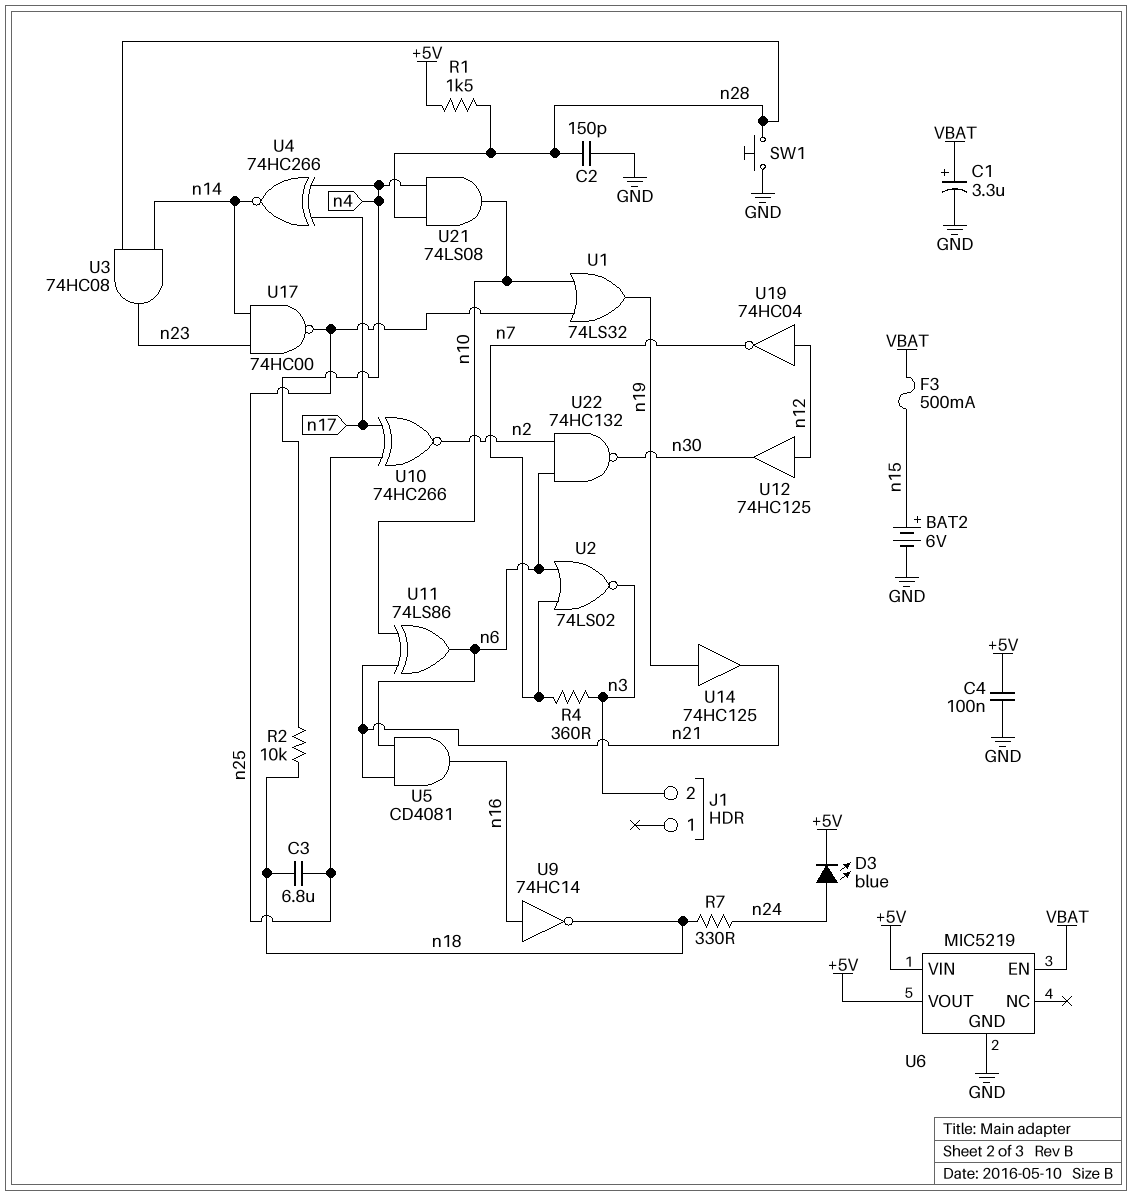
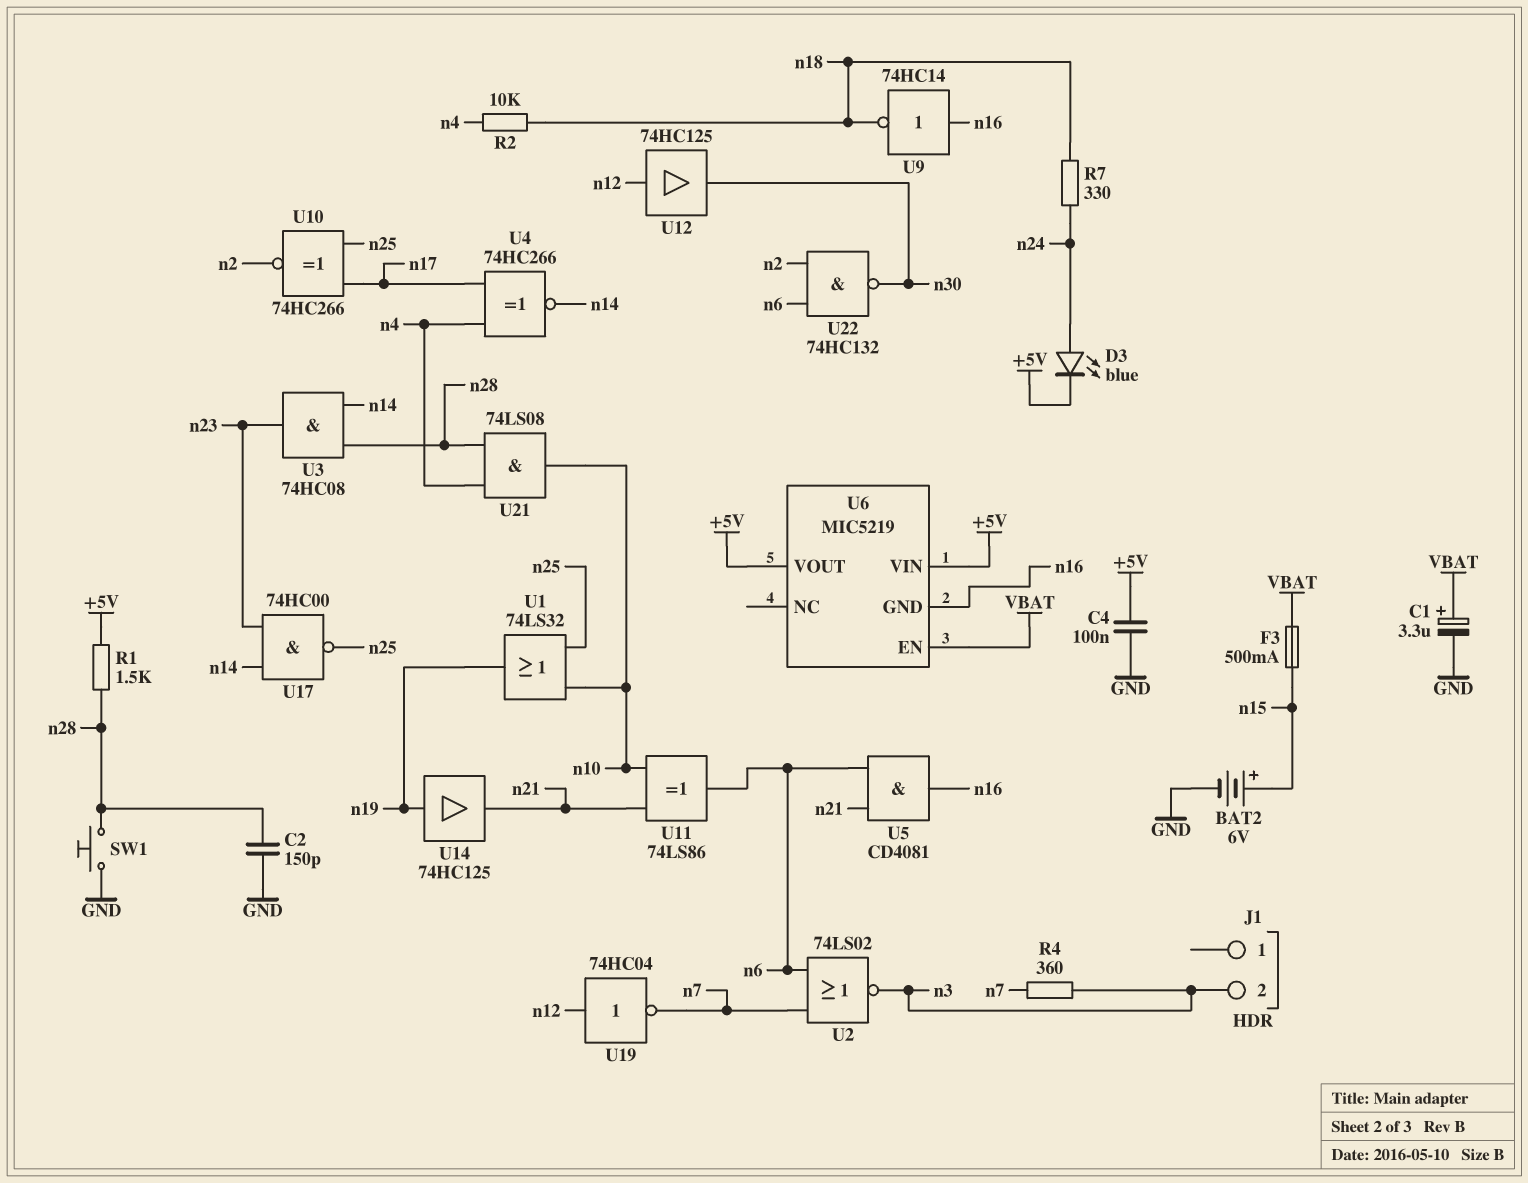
C3: 6.8uF (n18, n25) -> none
U6 pin GND: GND -> n16

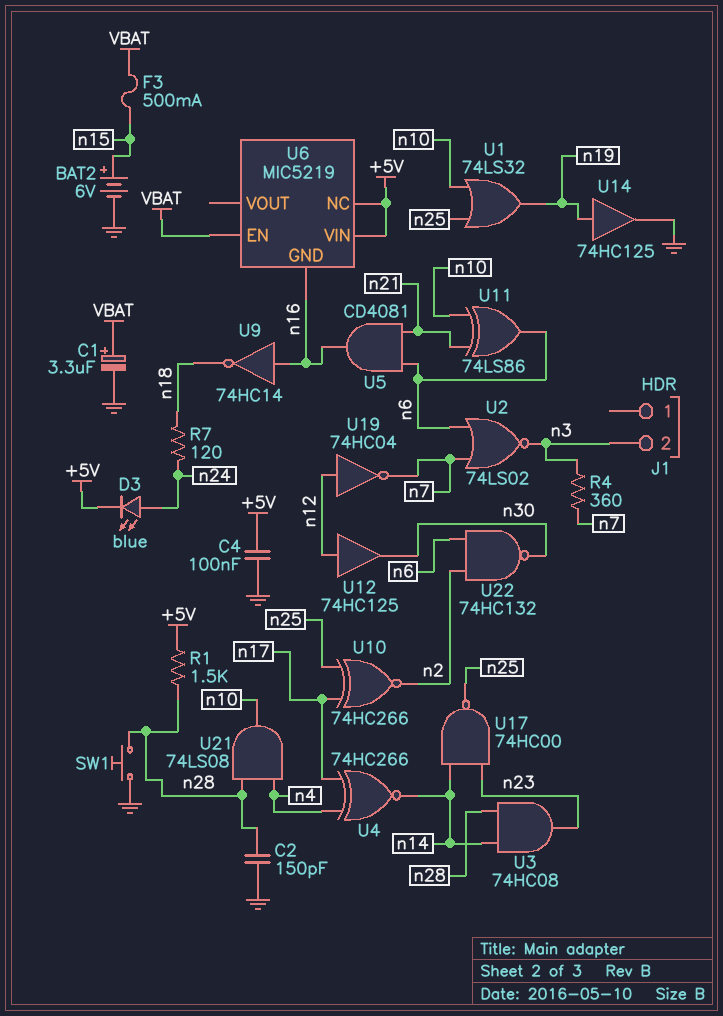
R2: 10k (n4, n18) -> none
R7: 330 (n18, n24) -> 120 (n18, n24)
U6 pin NC: none -> +5V
U6 pin VOUT: +5V -> none
U14: buffer 74HC125 (in n19, out n21) -> buffer 74HC125 (in n19, out GND)

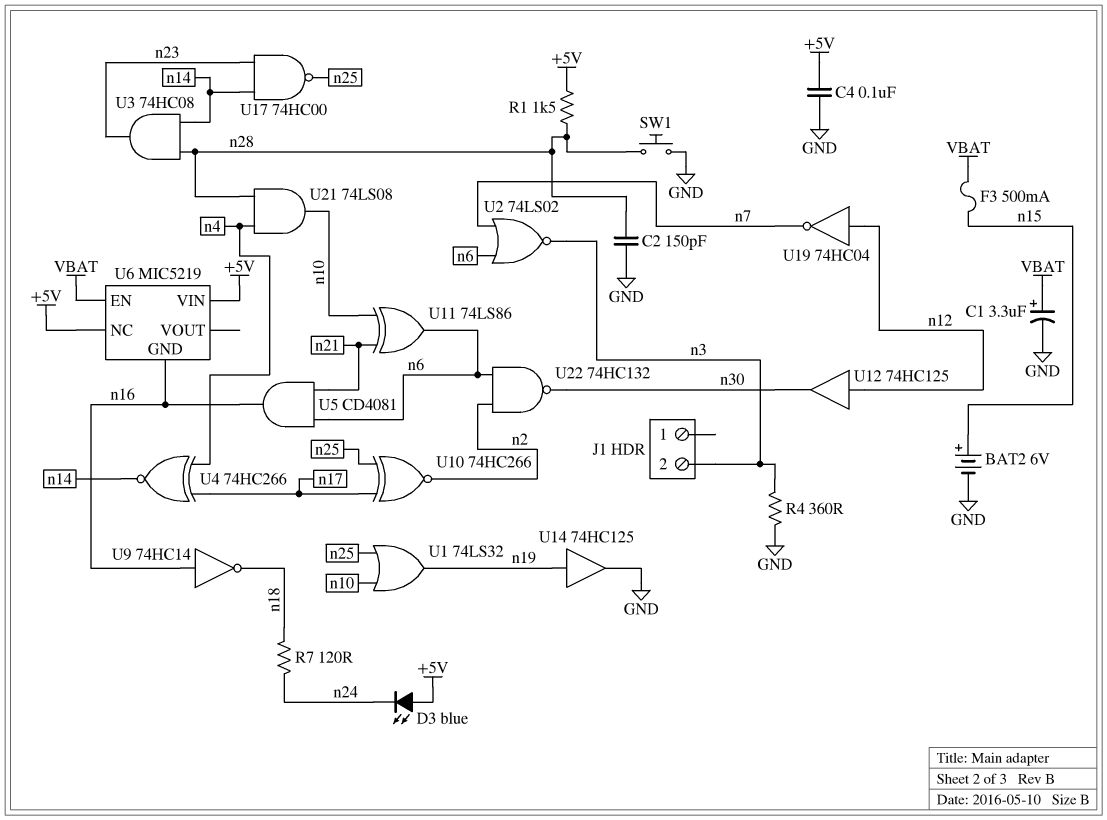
D3: LED blue (A n24, K +5V) -> LED blue (A +5V, K n24)
R4: 360 (n3, n7) -> 360 (GND, n3)

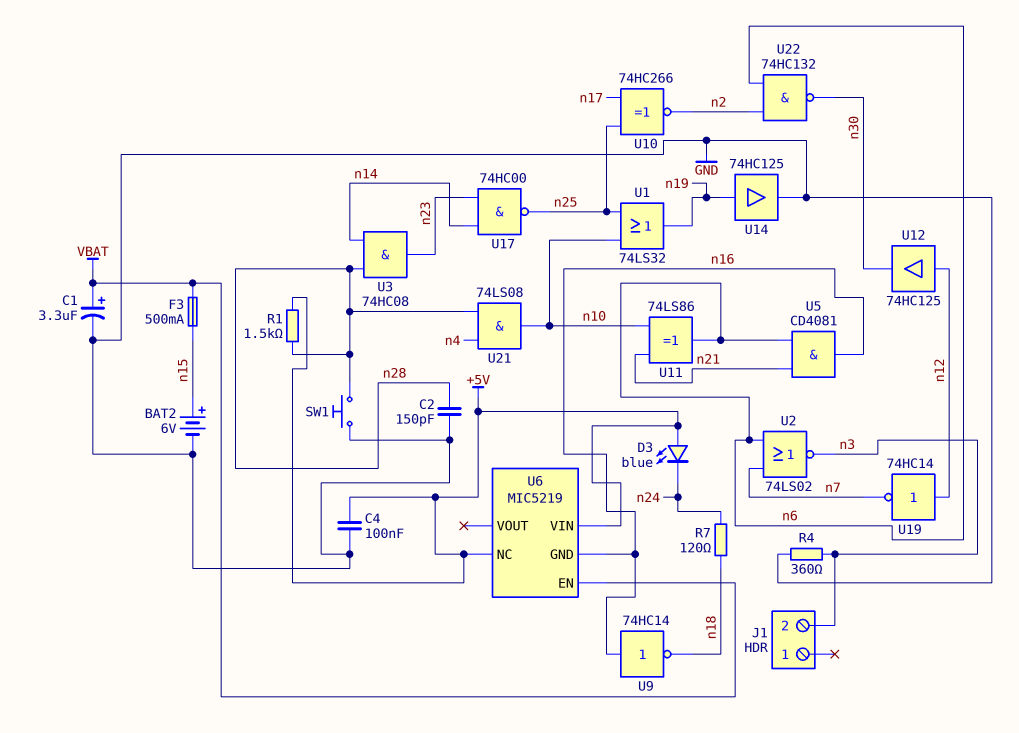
U4: XNOR 74HC266 (in n4, in n17, out n14) -> none
U19: NOT 74HC04 (in n12, out n7) -> NOT 74HC14 (in n12, out n7)

